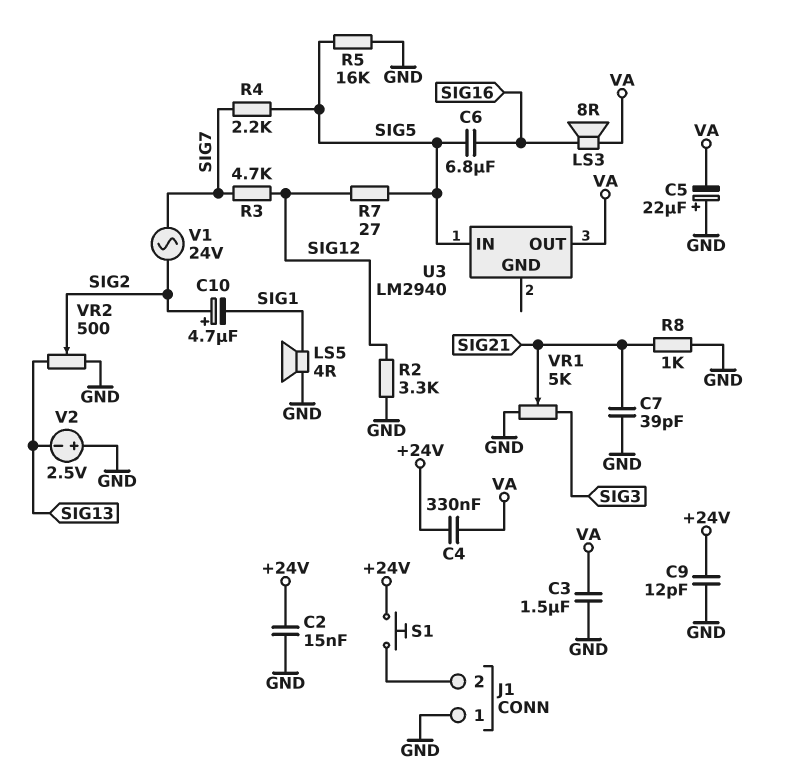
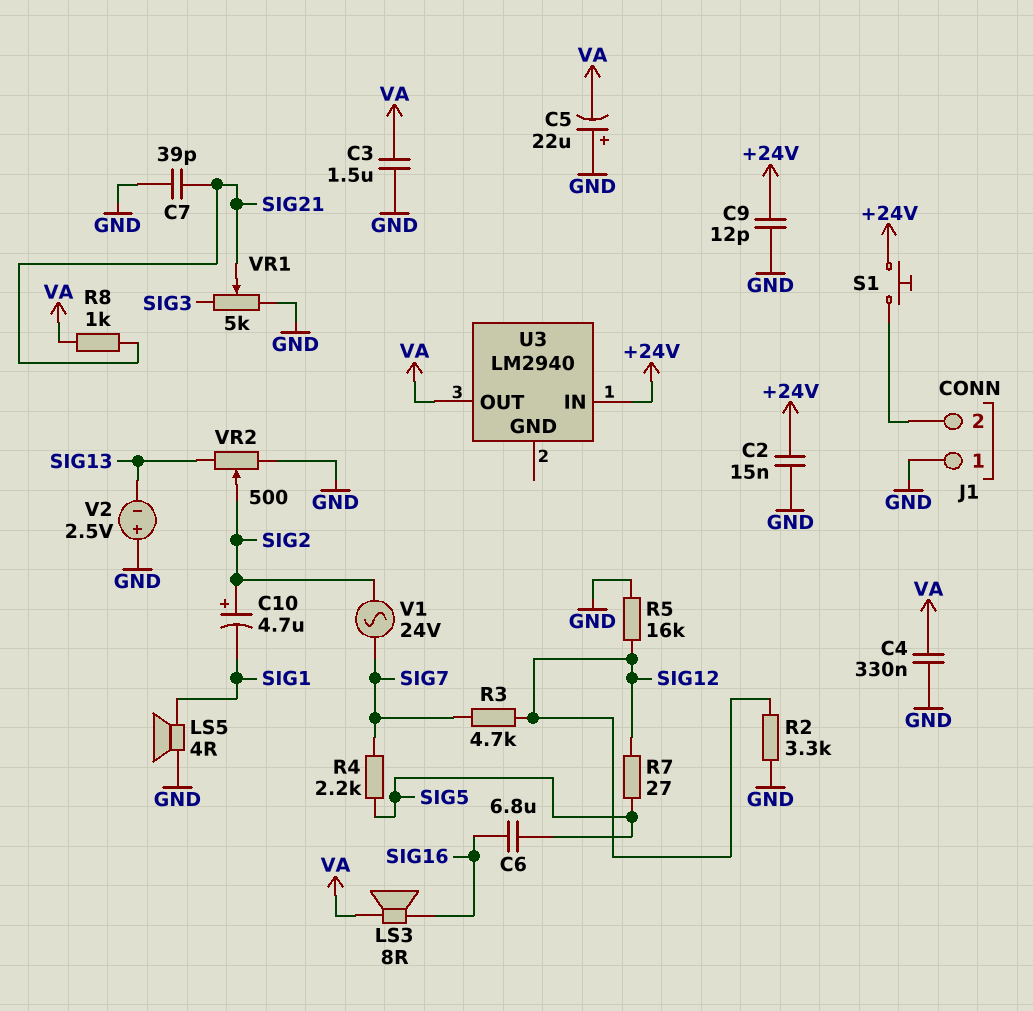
C4: 330nF (+24V, VA) -> 330nF (GND, VA)
R5: 16k (GND, SIG5) -> 16k (GND, SIG12)
R8: 1k (GND, SIG21) -> 1k (SIG21, VA)
U3 pin IN: SIG5 -> +24V

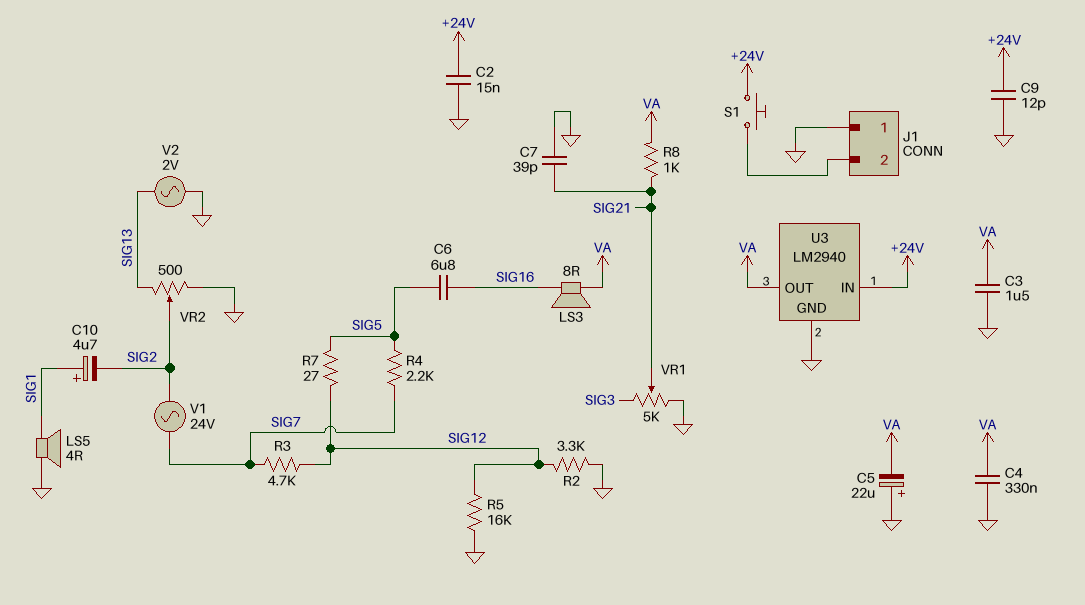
C10: 4.7uF (plus SIG2, minus SIG1) -> 4.7uF (plus SIG1, minus SIG2)
U3 pin GND: none -> GND
V2: 2.5V (plus GND, minus SIG13) -> AC 2V (GND, SIG13)

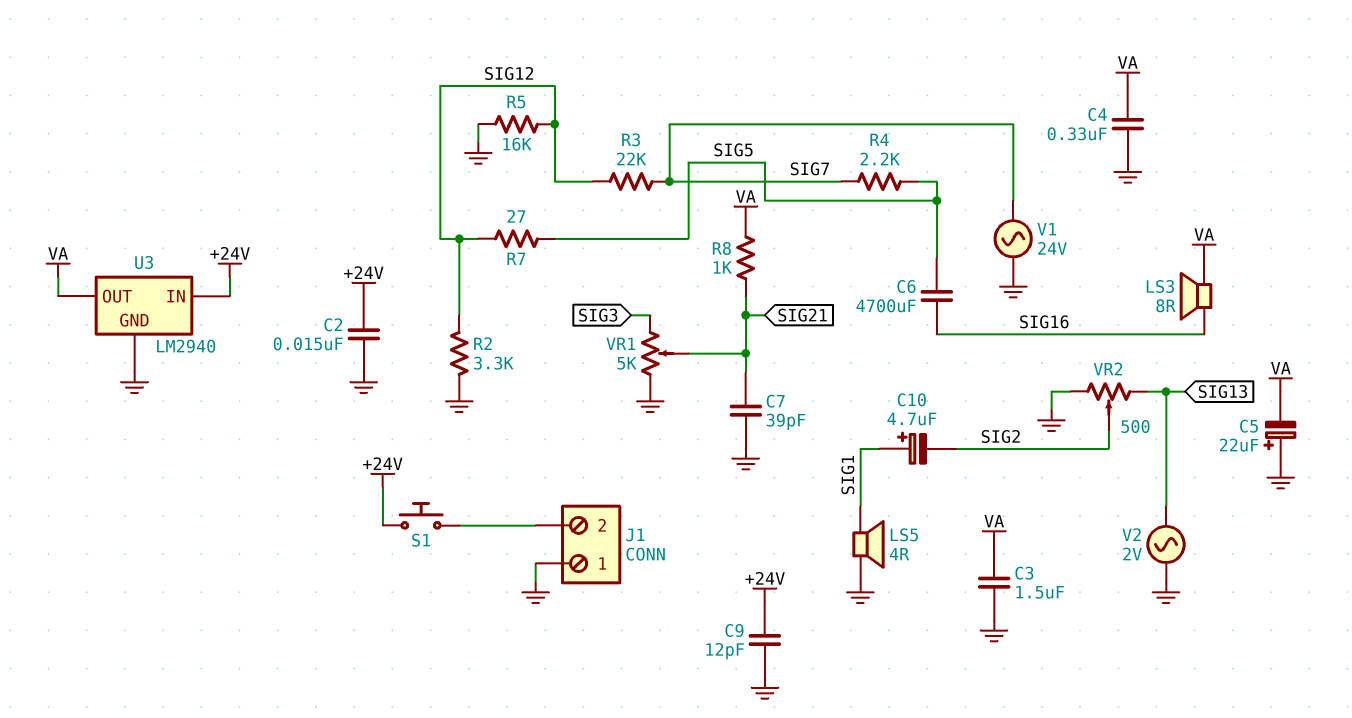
C6: 6.8uF (SIG5, SIG16) -> 4700uF (SIG5, SIG16)
R3: 4.7k (SIG7, SIG12) -> 22k (SIG7, SIG12)
V1: AC 24V (SIG2, SIG7) -> AC 24V (GND, SIG7)

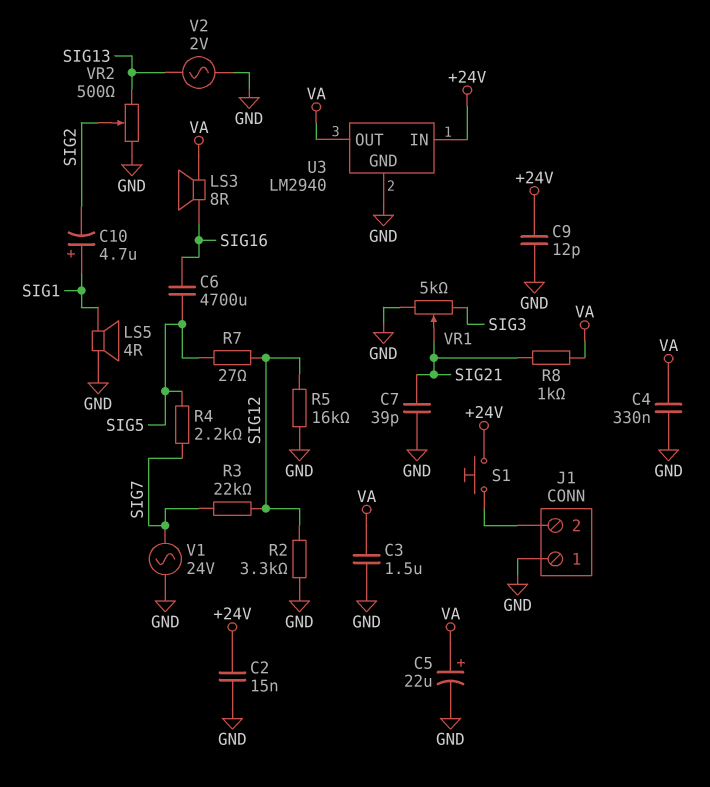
C5: 22uF (plus GND, minus VA) -> 22uF (plus VA, minus GND)

